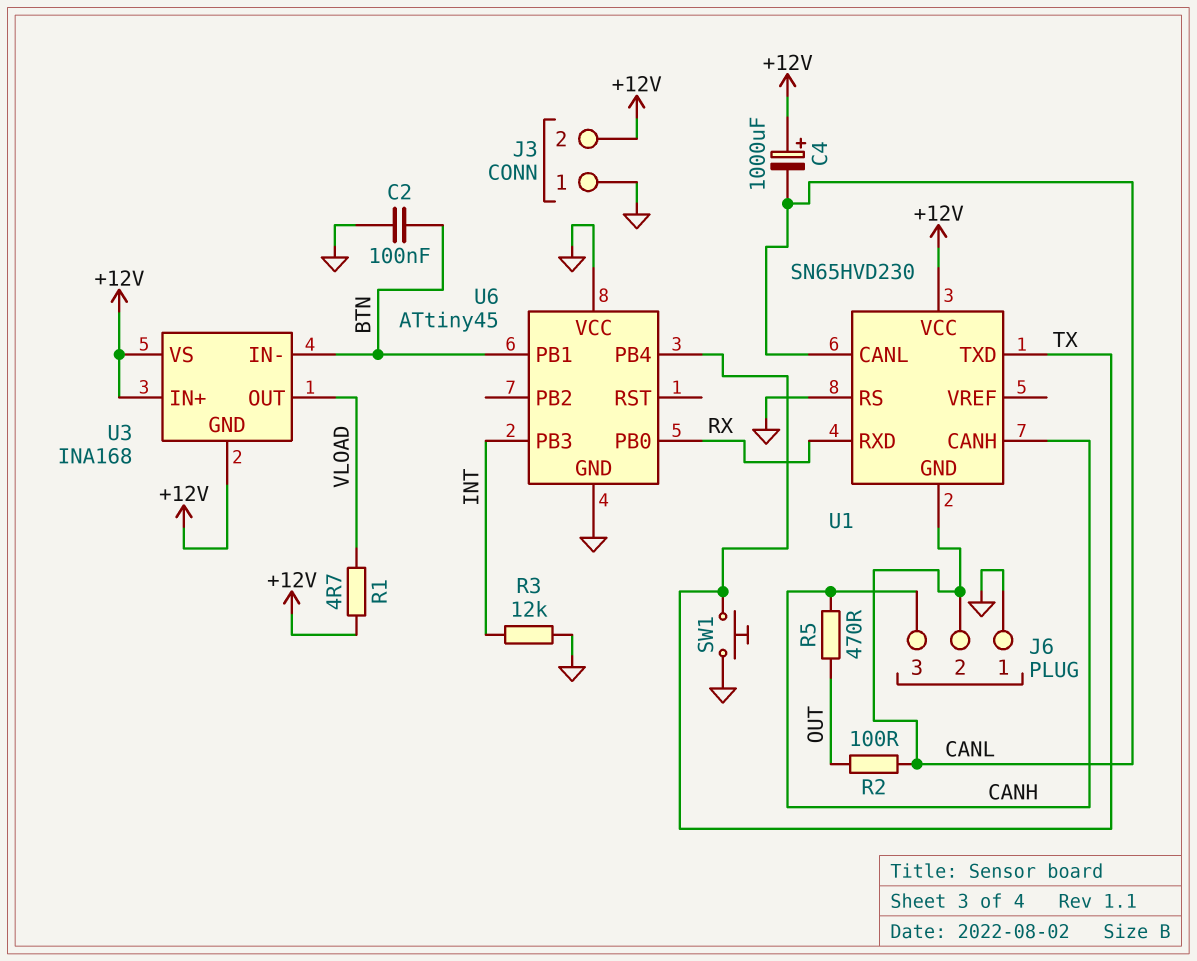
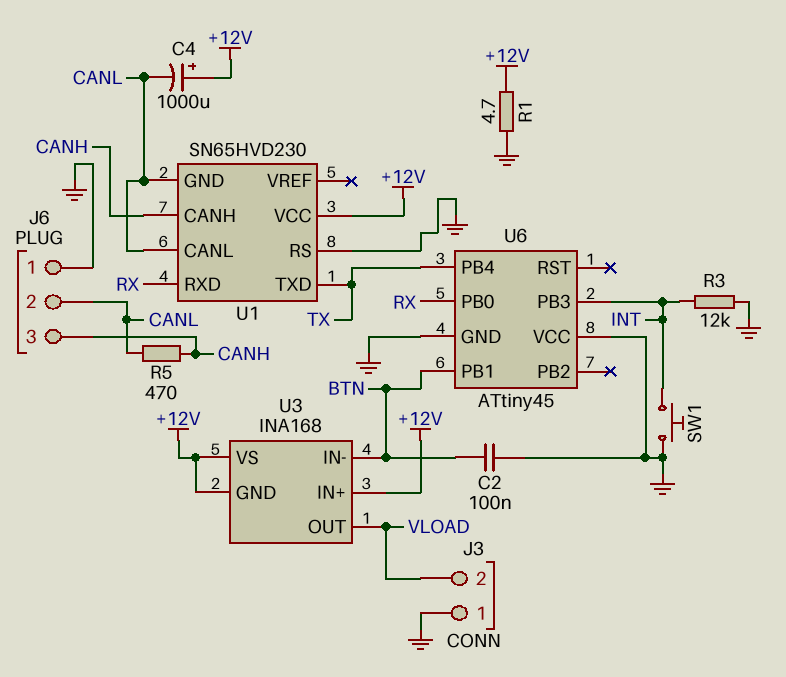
J3 pin 2: +12V -> VLOAD
R1: 4.7 (+12V, VLOAD) -> 4.7 (+12V, GND)
R2: 100 (CANL, OUT) -> none
R5: 470 (CANH, OUT) -> 470 (CANH, CANL)
SW1: button (GND, TX) -> button (GND, INT)

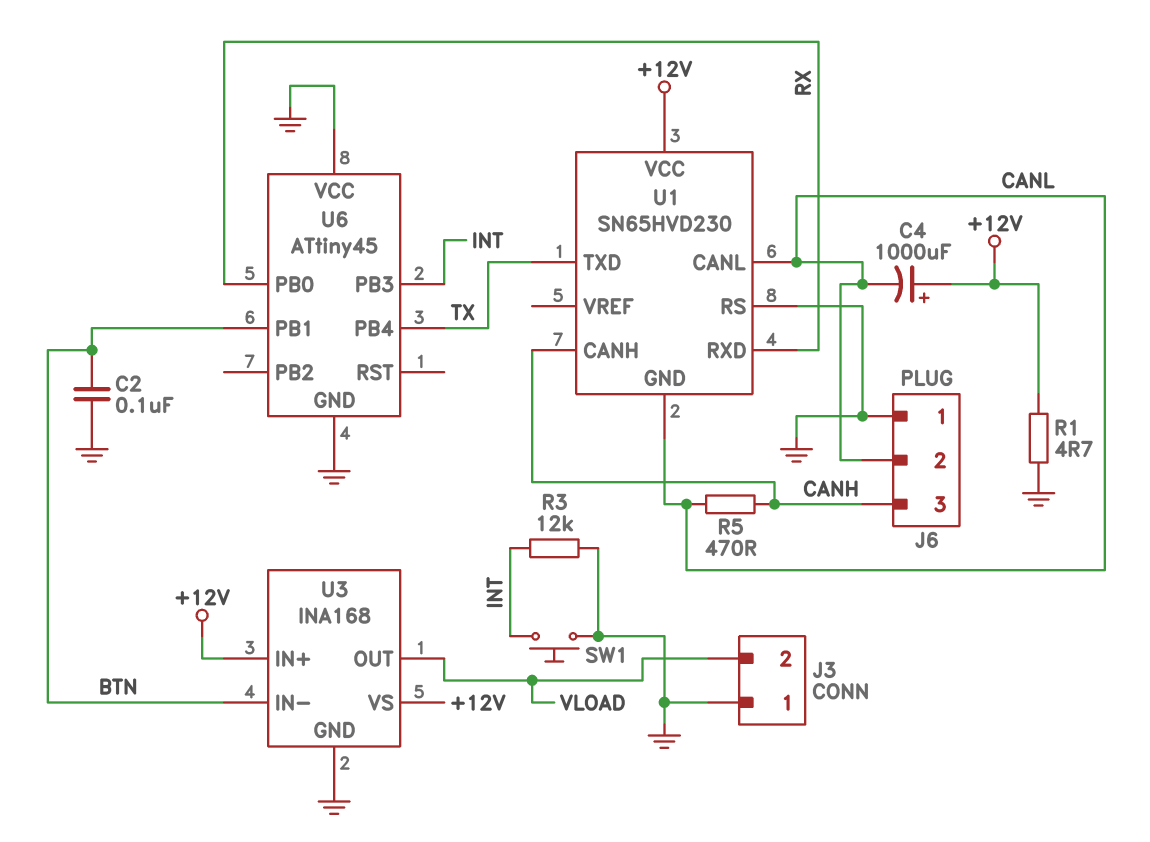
U3 pin GND: +12V -> GND

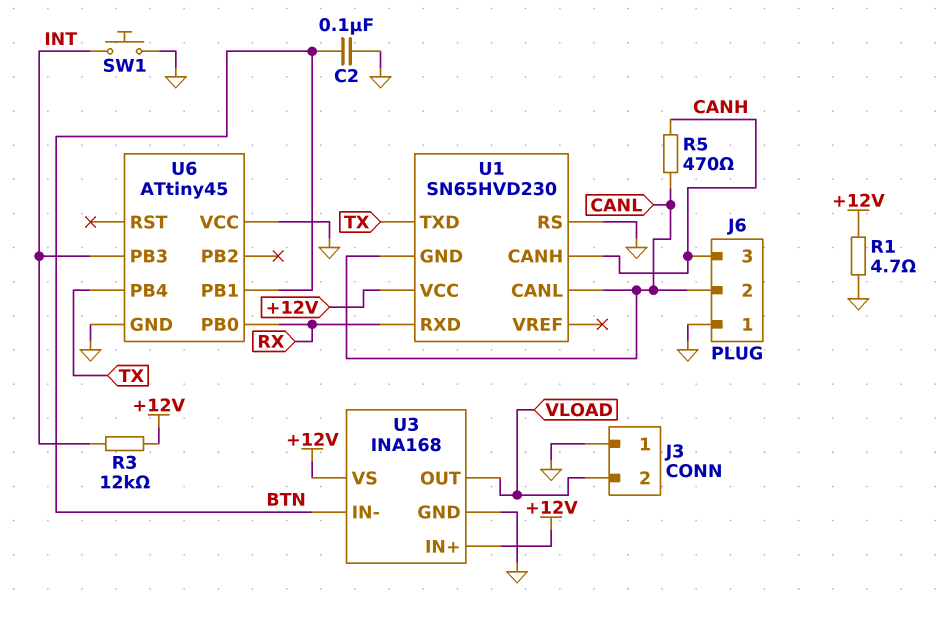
C4: 1000uF (plus +12V, minus CANL) -> none
R3: 12k (GND, INT) -> 12k (+12V, INT)

